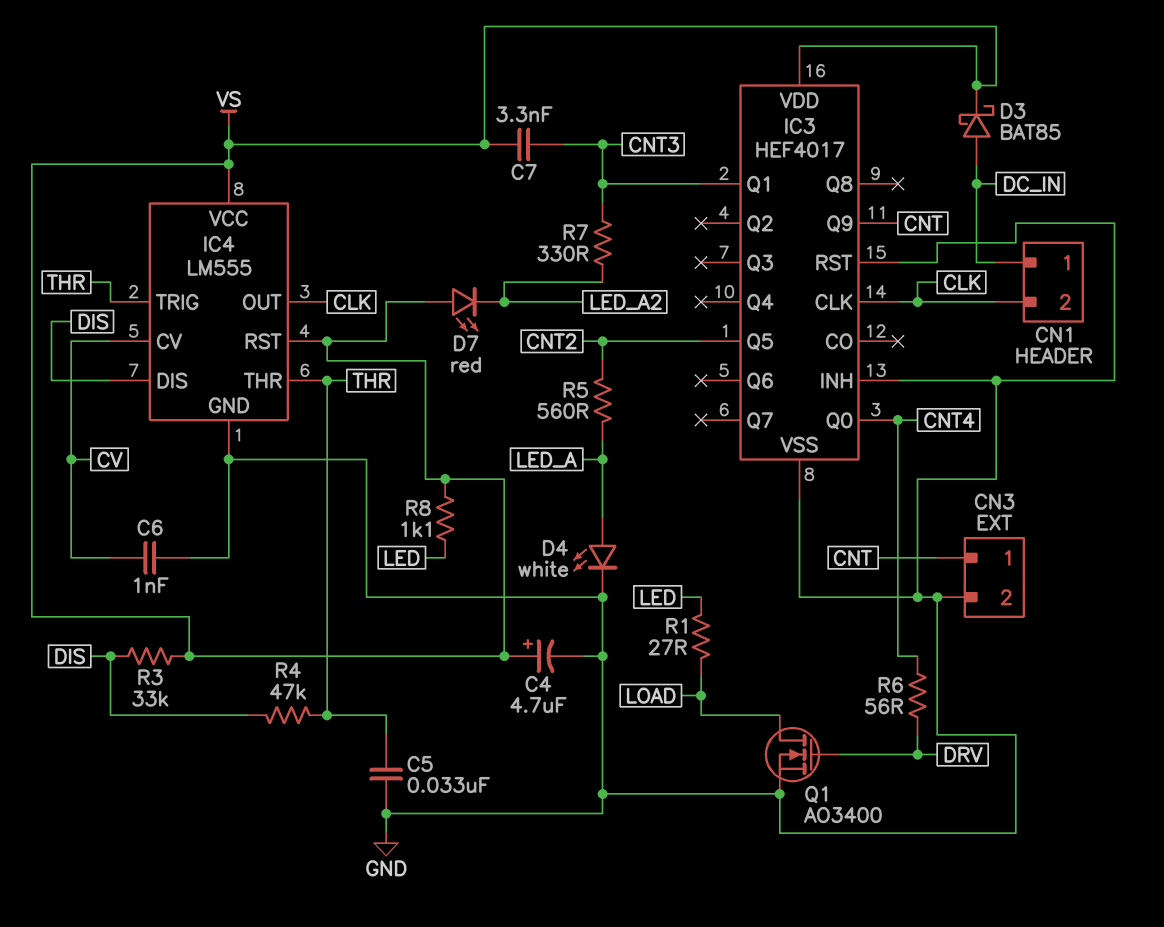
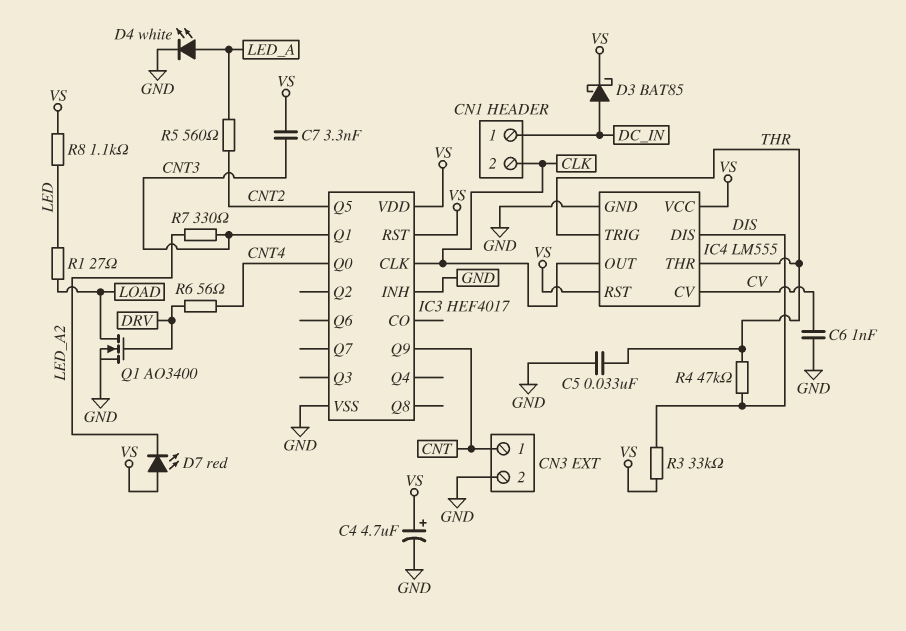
IC3 pin RST: GND -> VS

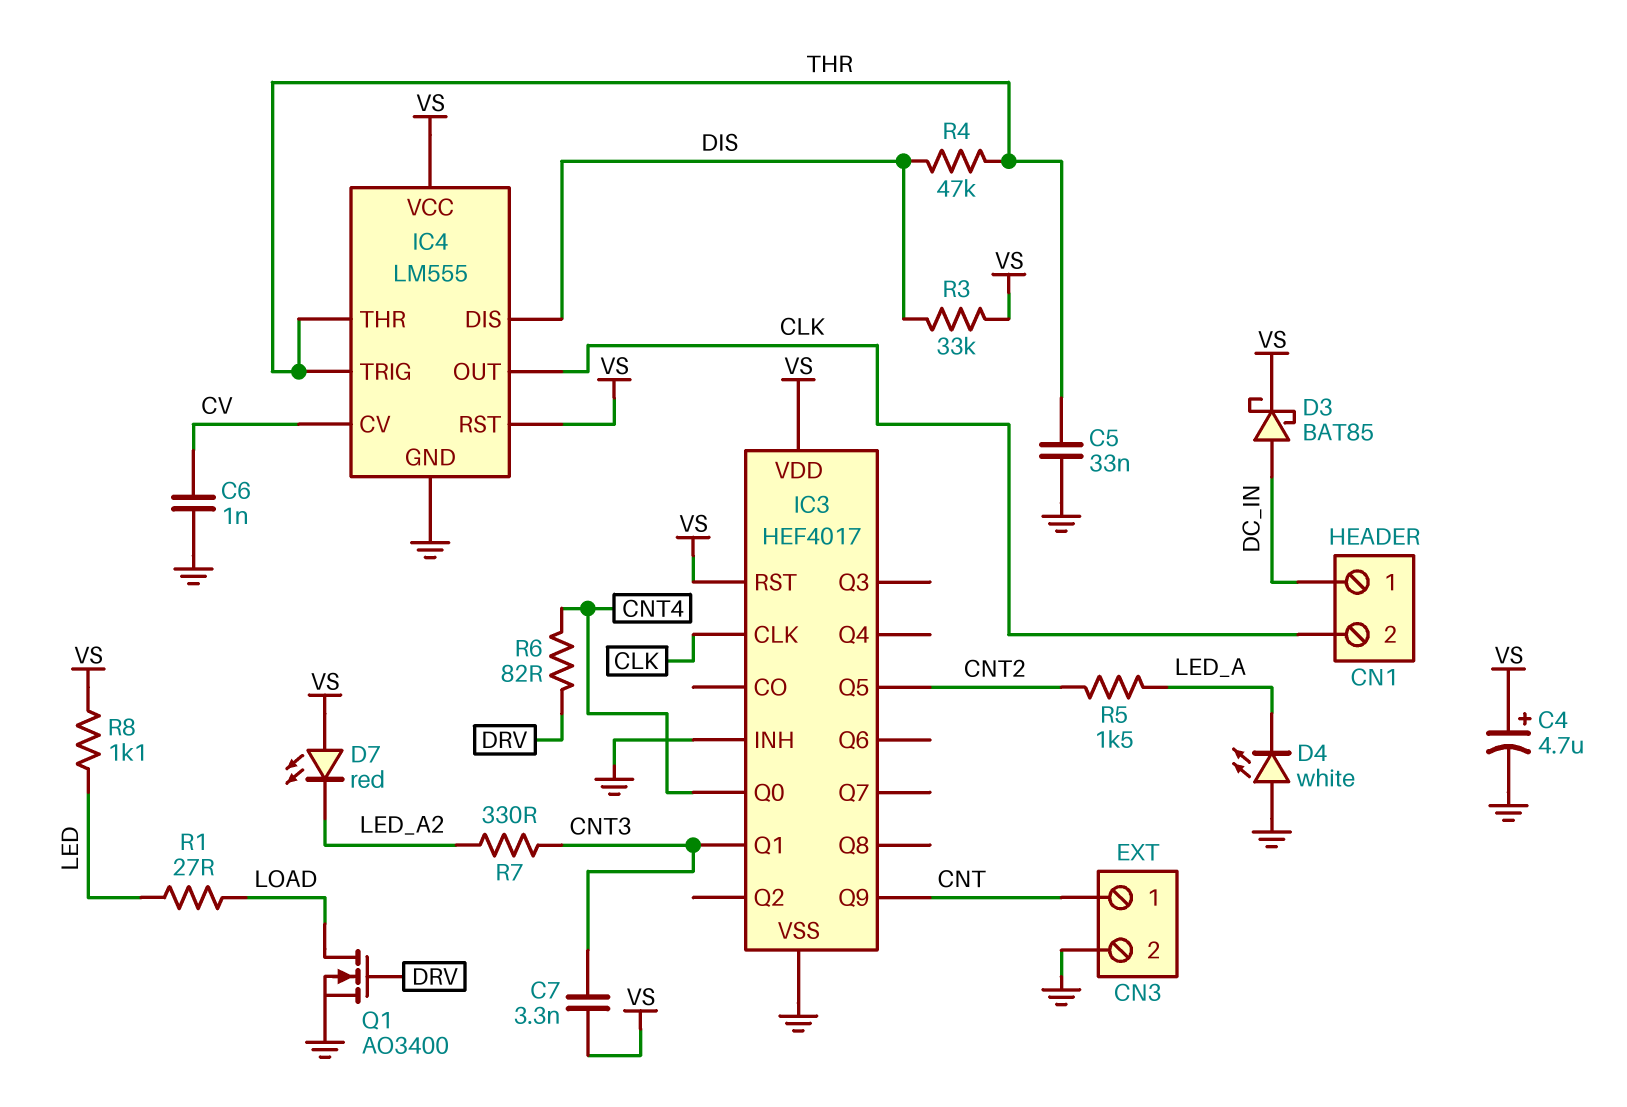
D4: LED white (A LED_A, K GND) -> LED white (A GND, K LED_A)
R5: 560 (CNT2, LED_A) -> 1.5k (CNT2, LED_A)
R6: 56 (CNT4, DRV) -> 82 (CNT4, DRV)

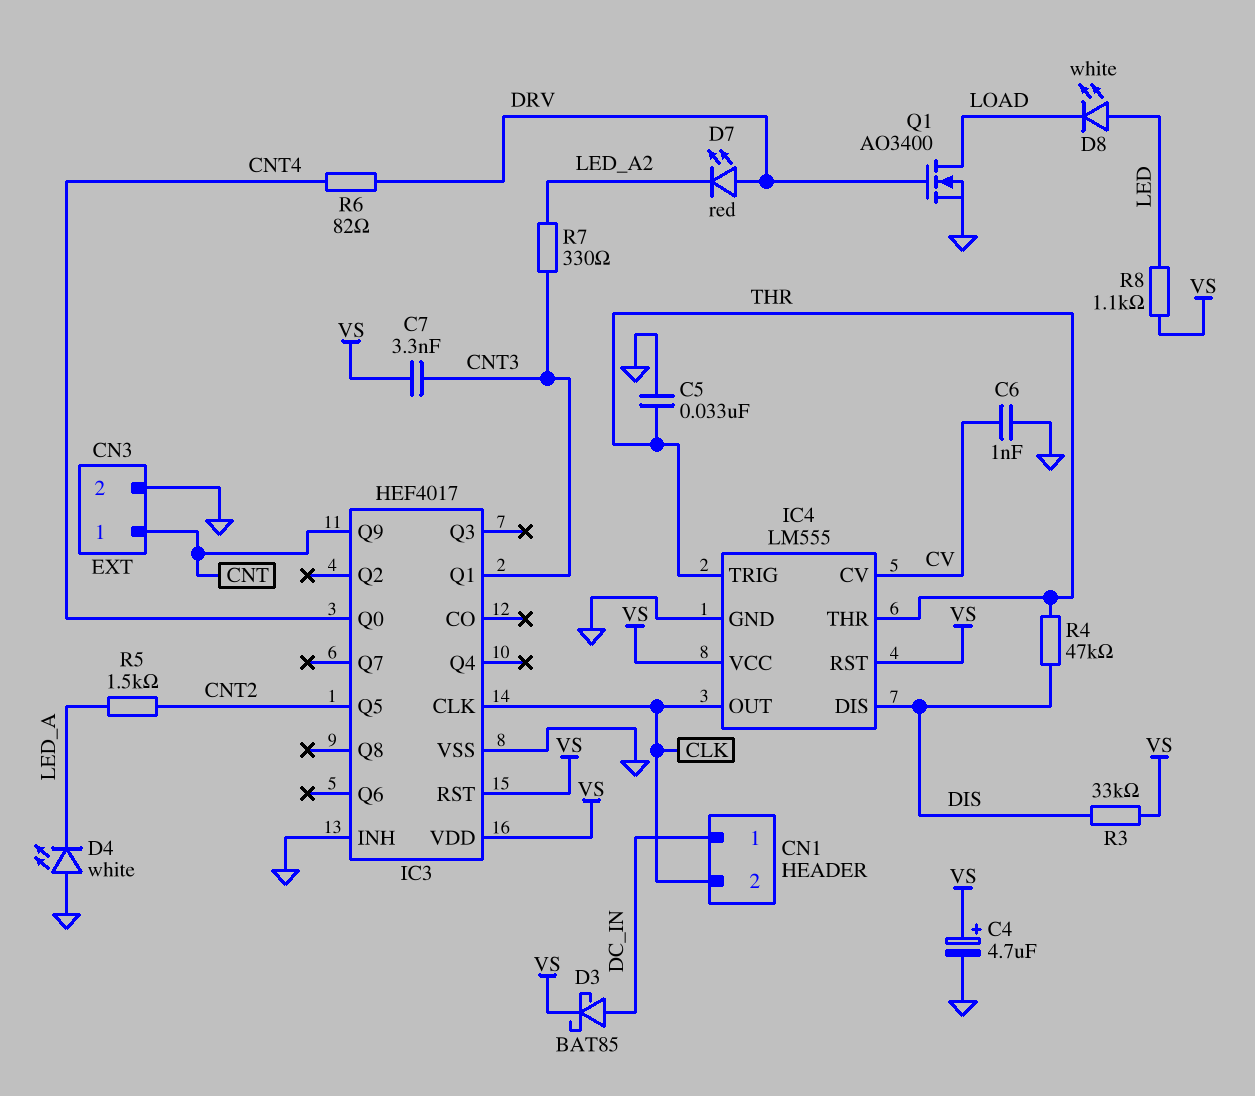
D7: LED red (A VS, K LED_A2) -> LED red (A DRV, K LED_A2)
D8: none -> LED white (A LED, K LOAD)
R1: 27 (LED, LOAD) -> none

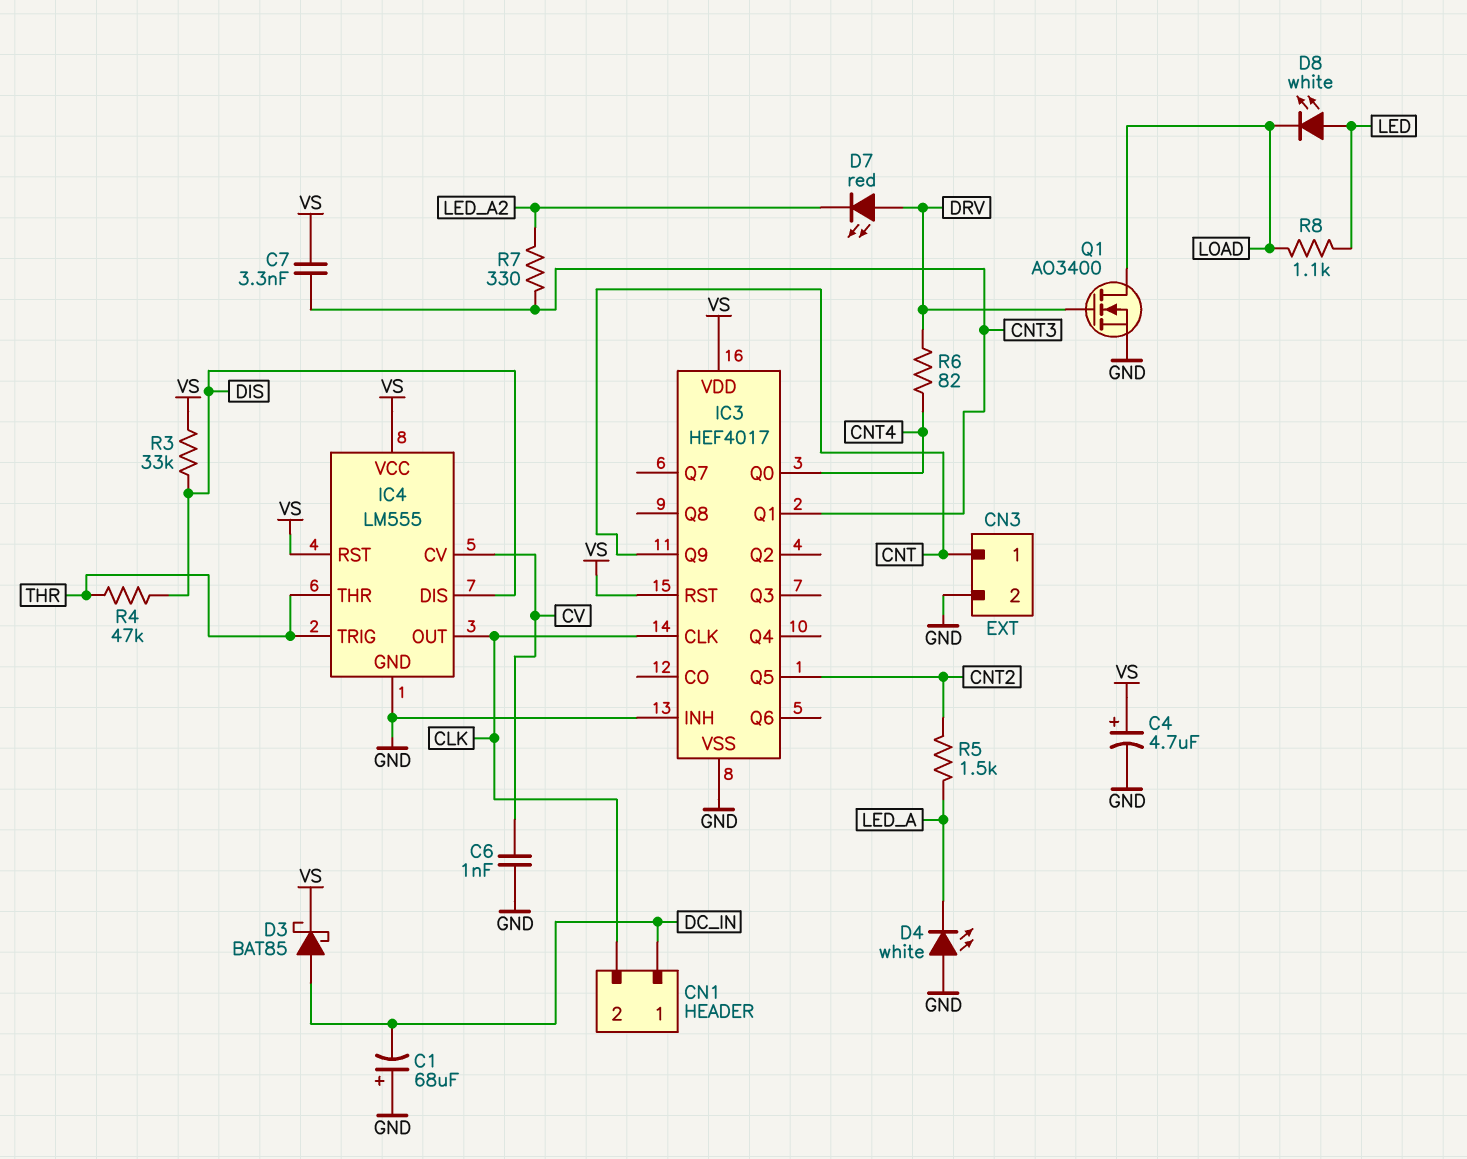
C1: none -> 68uF (plus GND, minus DC_IN)
C5: 33nF (GND, THR) -> none
R8: 1.1k (LED, VS) -> 1.1k (LED, LOAD)

